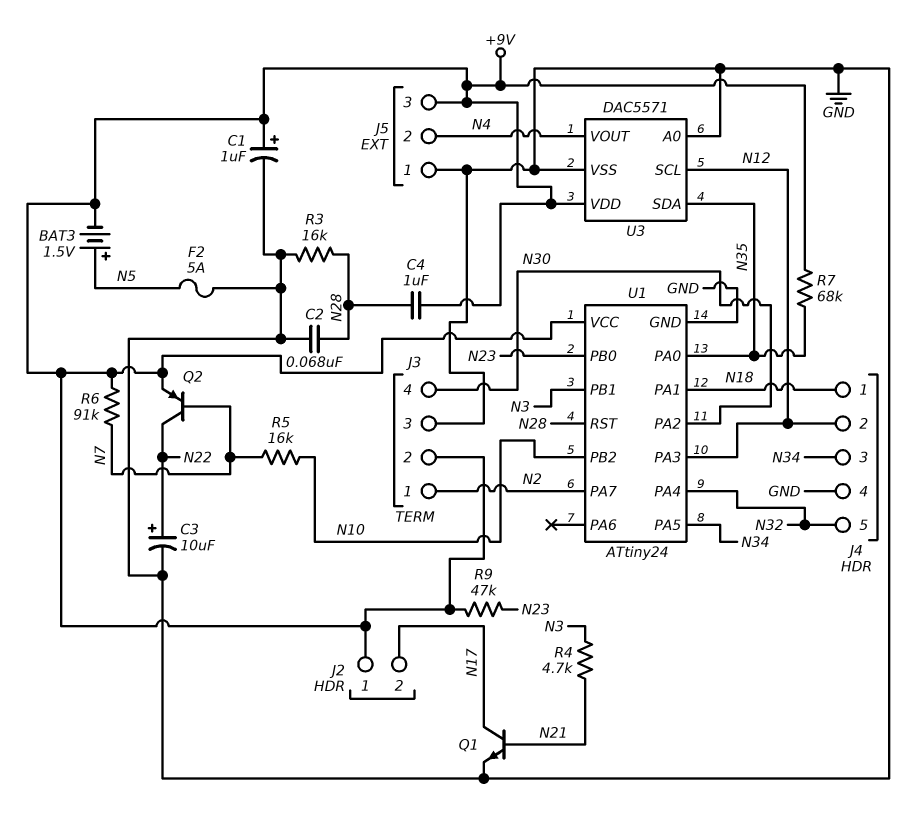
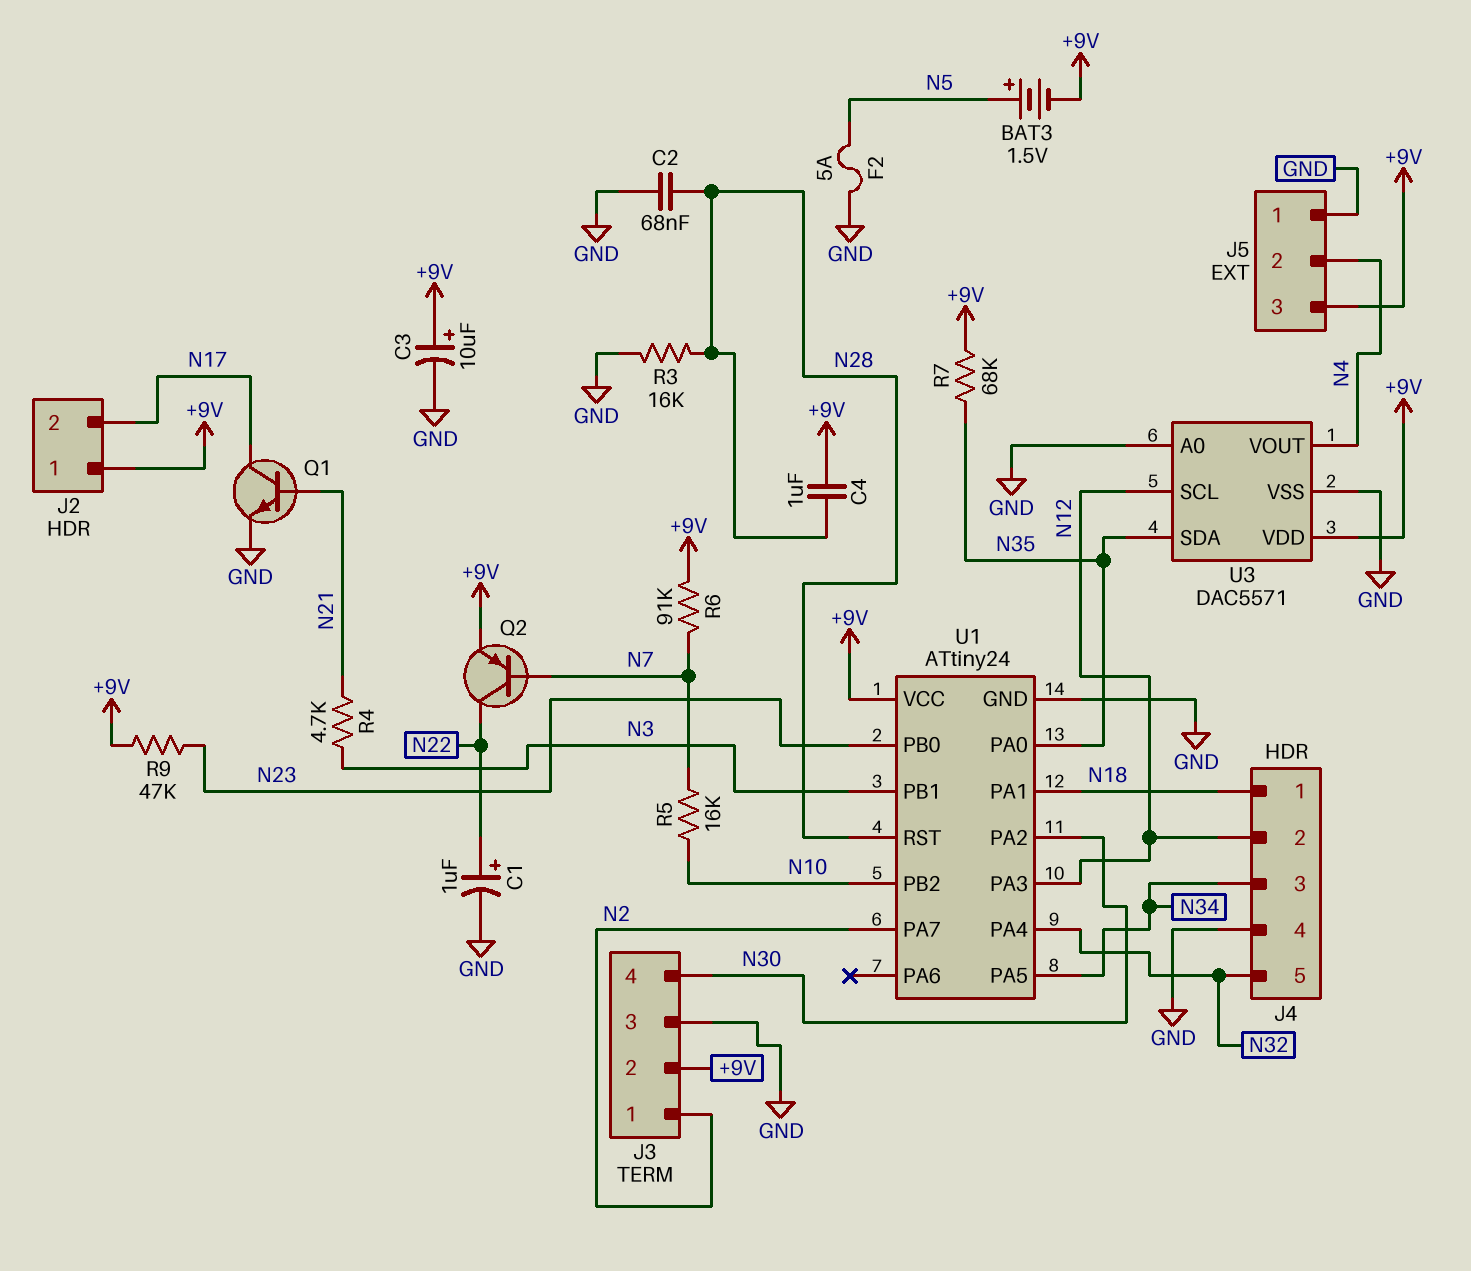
C1: 1uF (plus +9V, minus GND) -> 1uF (plus N22, minus GND)
C3: 10uF (plus N22, minus GND) -> 10uF (plus +9V, minus GND)

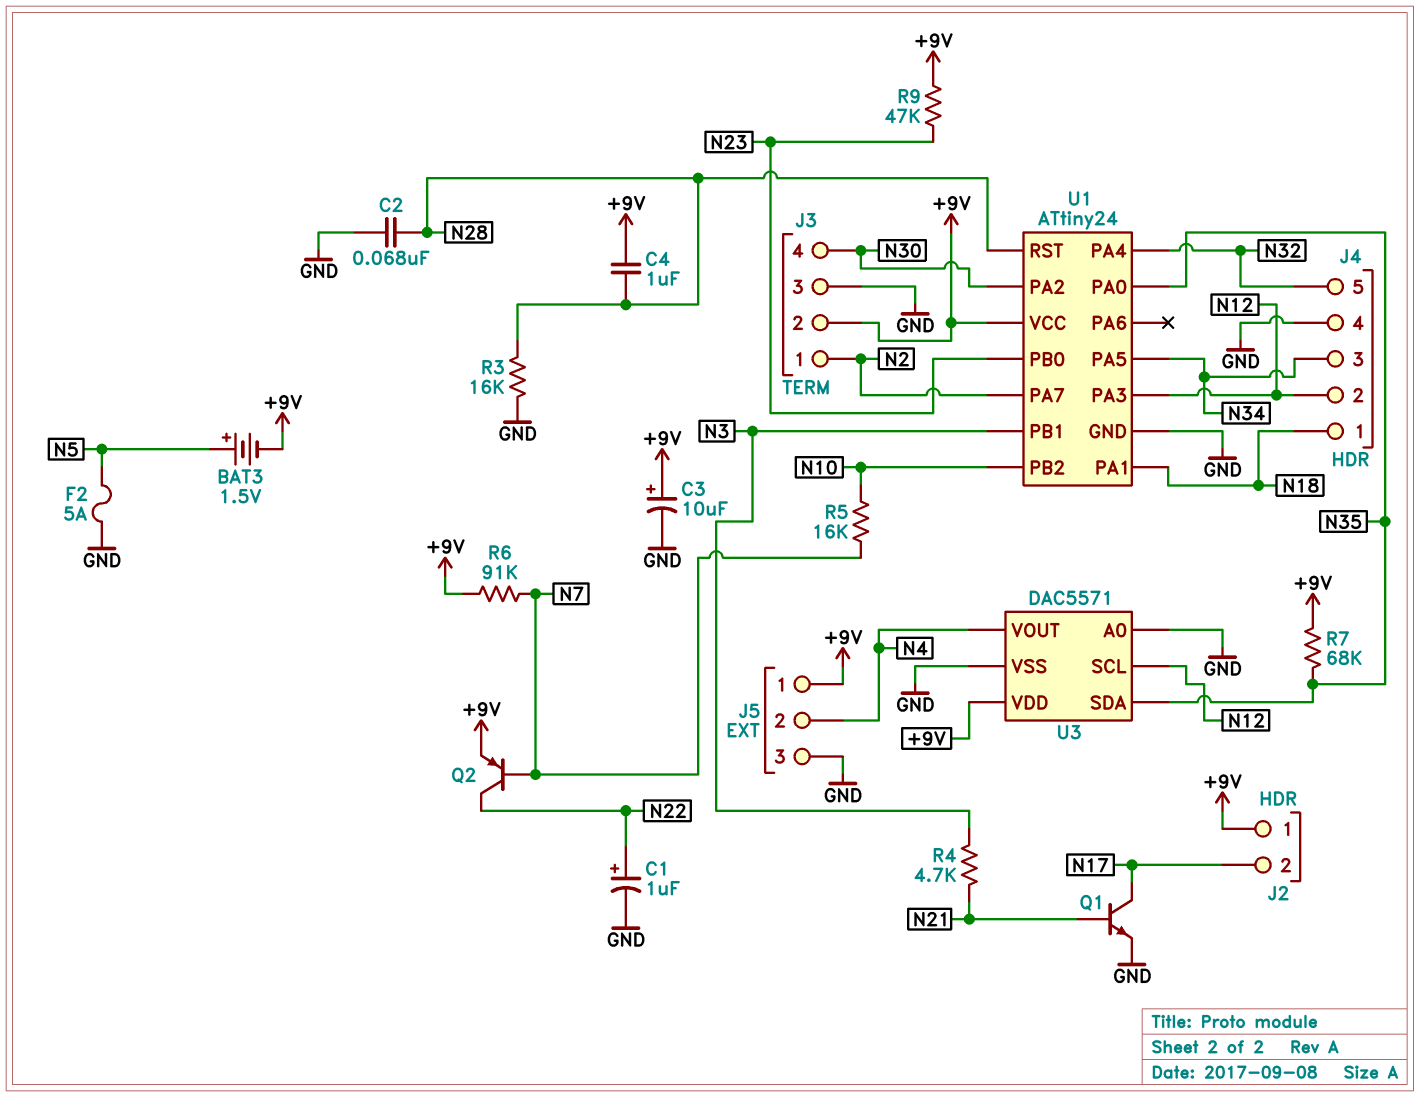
J5 pin 1: GND -> +9V
J5 pin 3: +9V -> GND

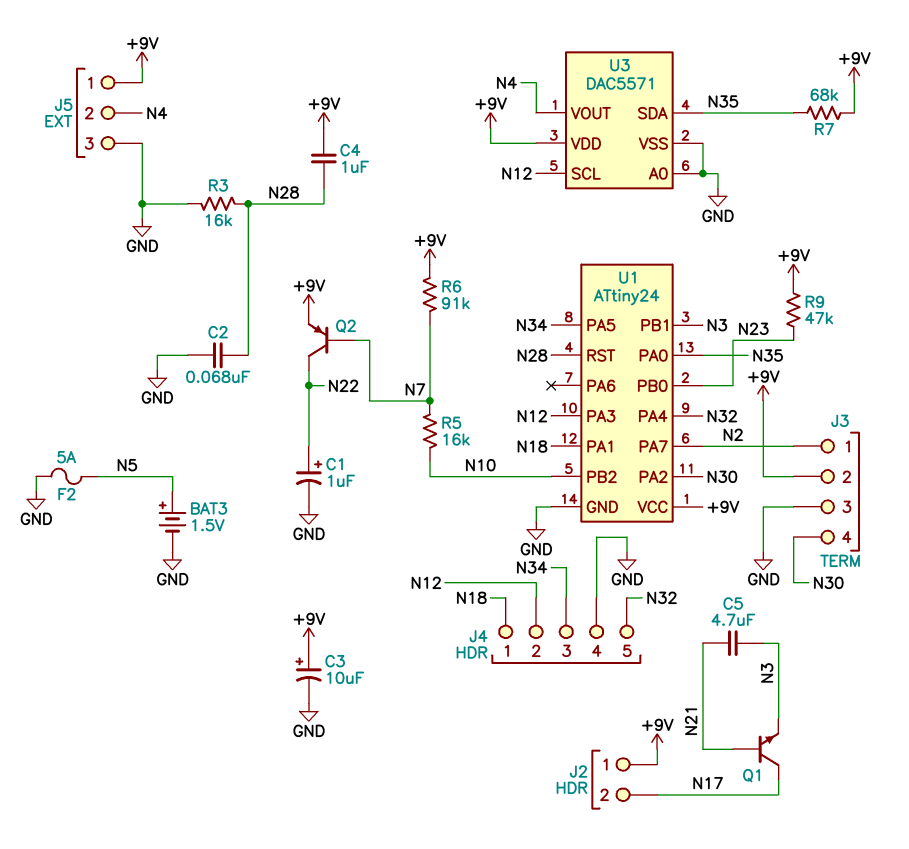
BAT3: 1.5V (plus N5, minus +9V) -> 1.5V (plus N5, minus GND)
C5: none -> 4.7uF (N3, N21)
Q1: NPN (B N21, C N17, E GND) -> NPN (B N21, C N17, E N3)
R4: 4.7k (N3, N21) -> none

